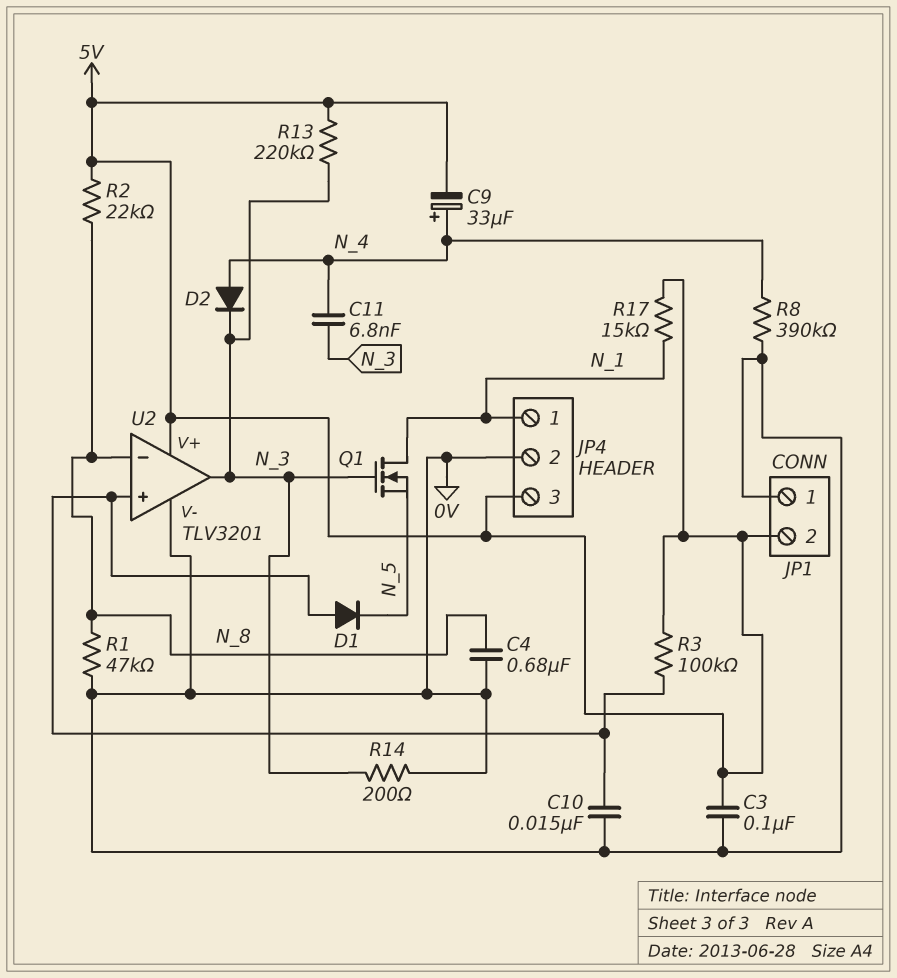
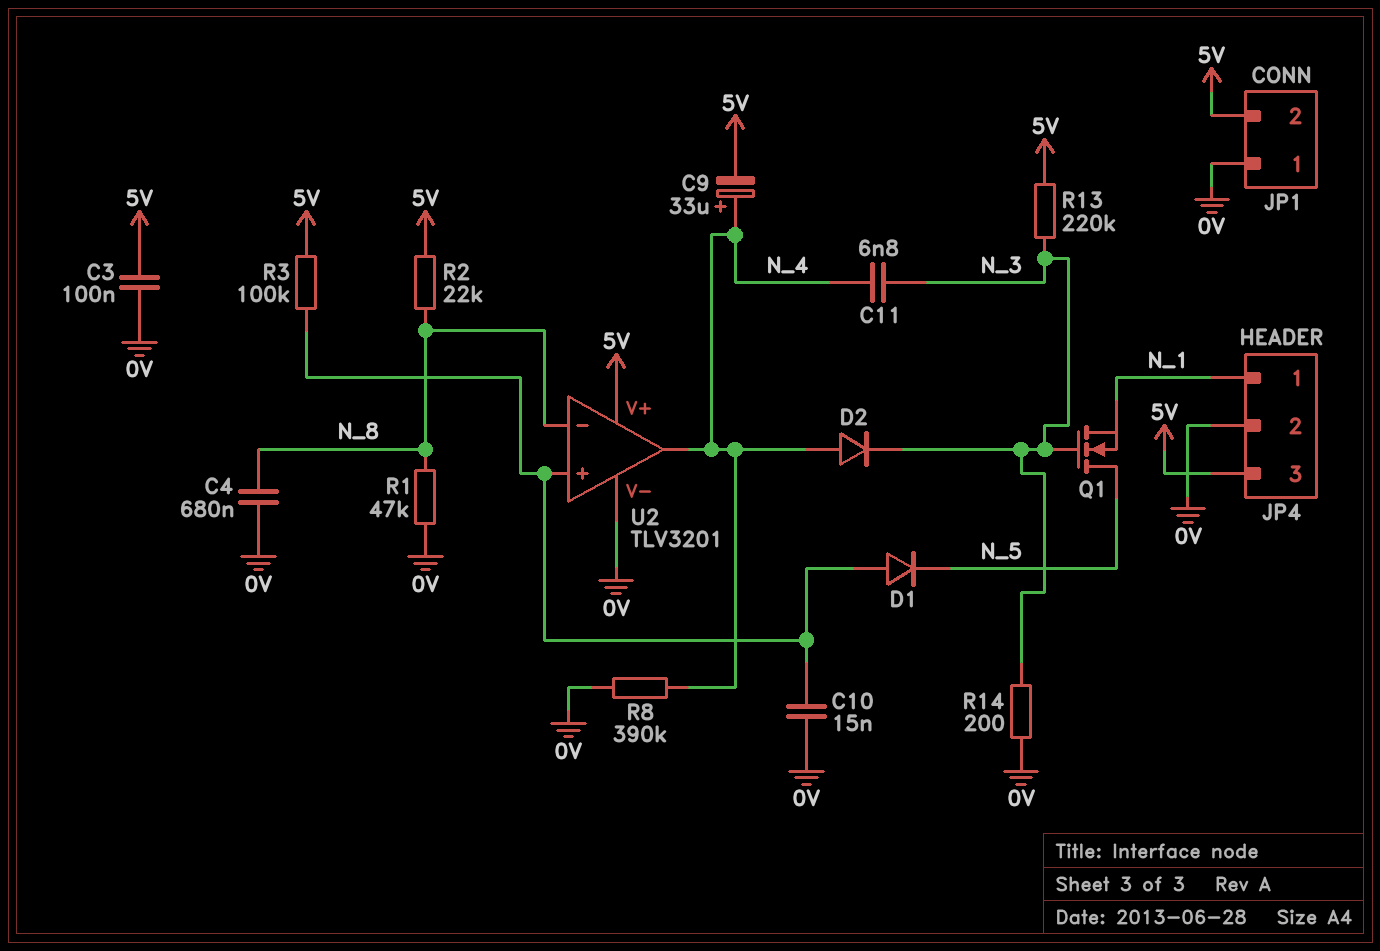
Q1: NMOS (G N_3, D N_1, S N_5) -> NMOS (G N_3, D N_5, S N_1)
R17: 15k (5V, N_1) -> none
U2 pin out: N_3 -> N_4

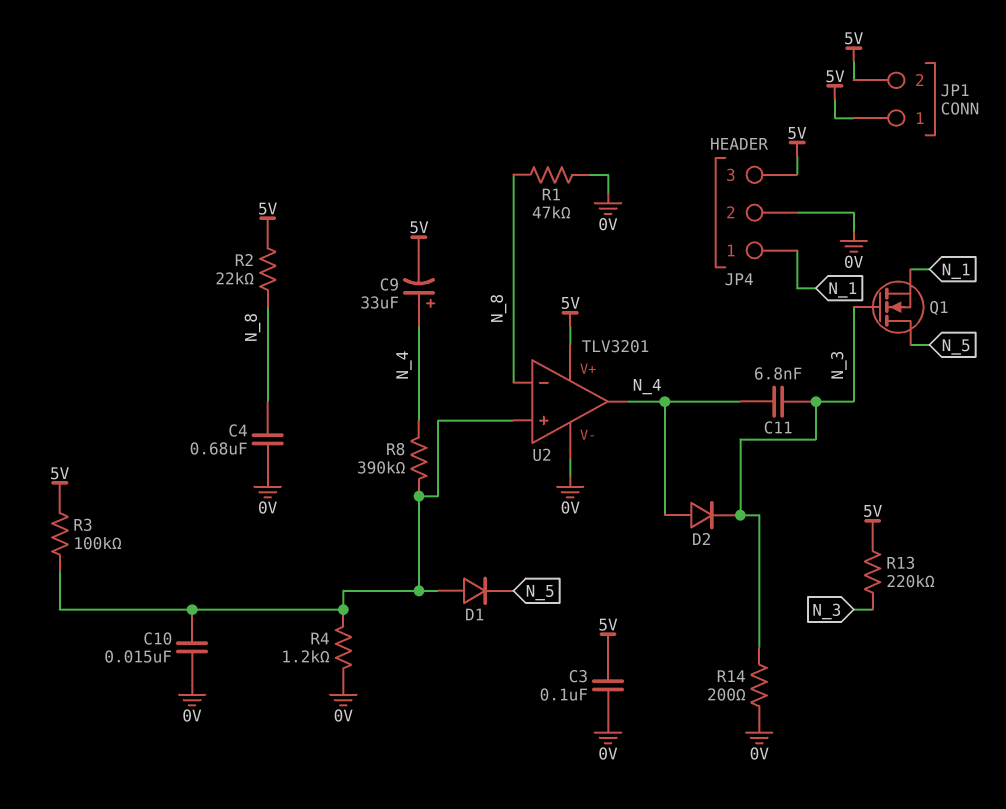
JP1 pin 1: 0V -> 5V
R4: none -> 1.2k (0V, U2/in+)
R8: 390k (0V, N_4) -> 390k (N_4, U2/in+)

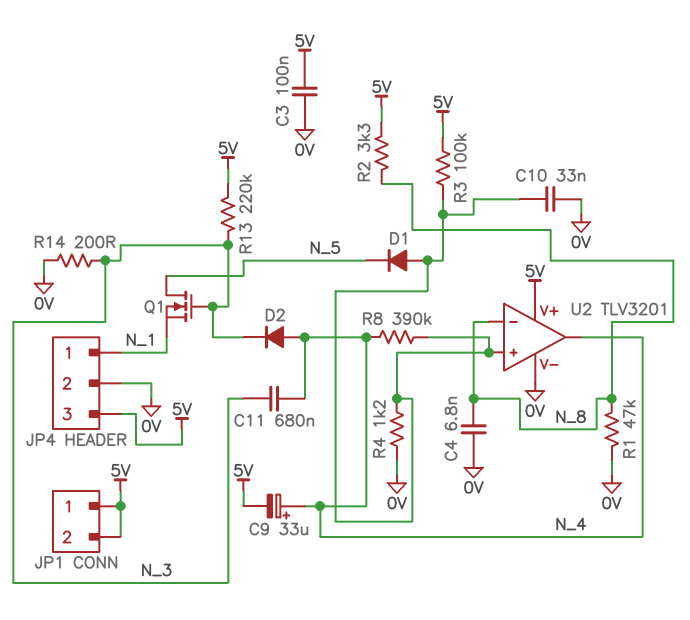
C4: 680nF (0V, N_8) -> 6.8nF (0V, N_8)
C10: 15nF (0V, U2/in+) -> 33nF (0V, U2/in+)
C11: 6.8nF (N_3, N_4) -> 680nF (N_3, N_4)
R2: 22k (5V, N_8) -> 3.3k (5V, N_8)

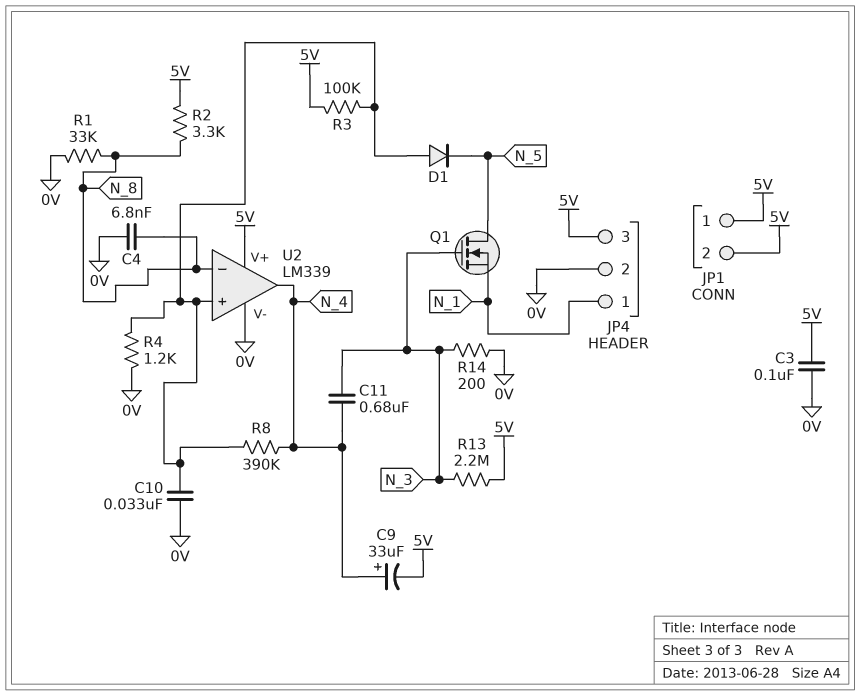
D2: diode (A N_4, K N_3) -> none
R1: 47k (0V, N_8) -> 33k (0V, N_8)
R13: 220k (5V, N_3) -> 2.2M (5V, N_3)
U2: TLV3201 -> LM339

